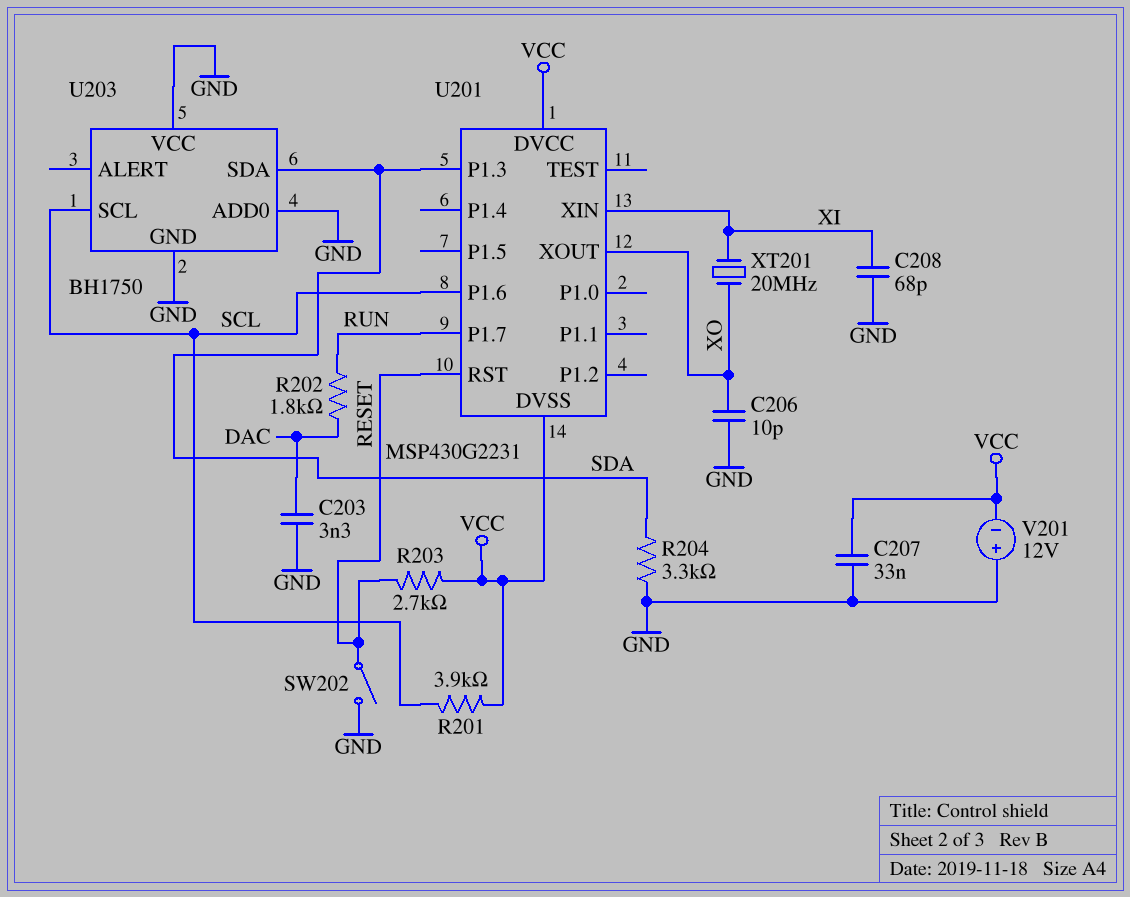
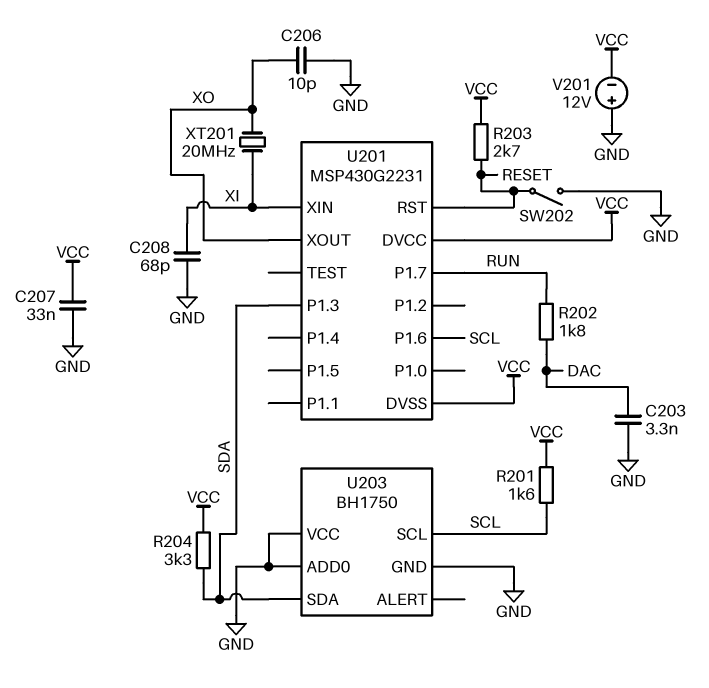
R201: 3.9k (SCL, VCC) -> 1.6k (SCL, VCC)
R204: 3.3k (GND, SDA) -> 3.3k (SDA, VCC)

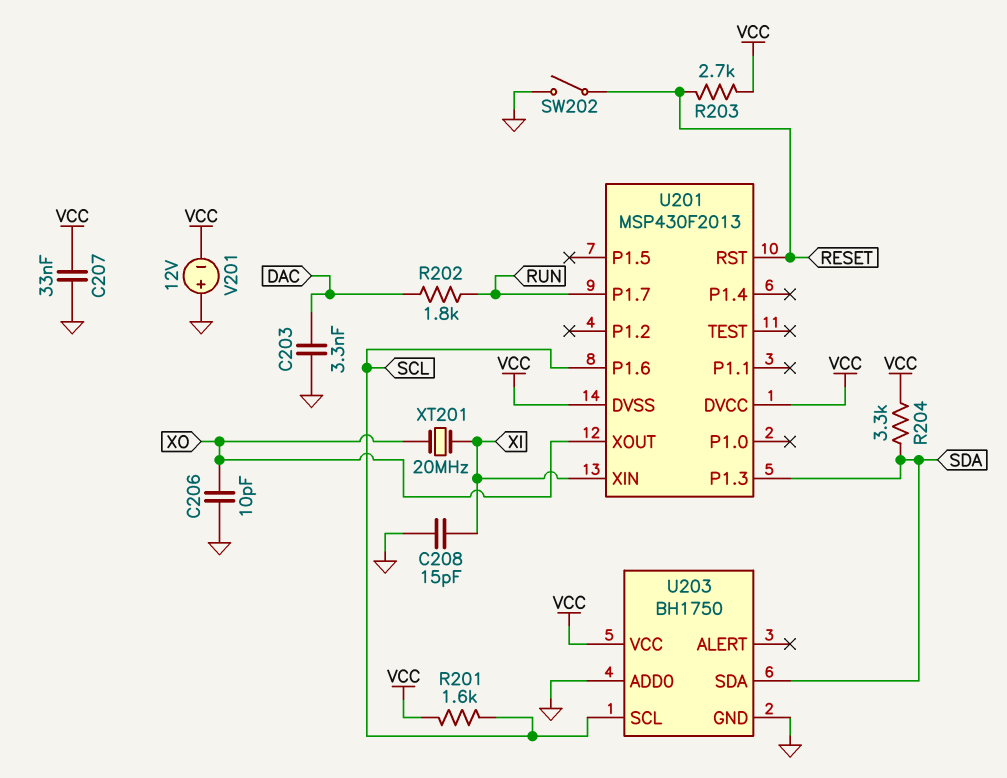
C208: 68pF (GND, XI) -> 15pF (GND, XI)
U201: MSP430G2231 -> MSP430F2013
U203 pin VCC: GND -> VCC

